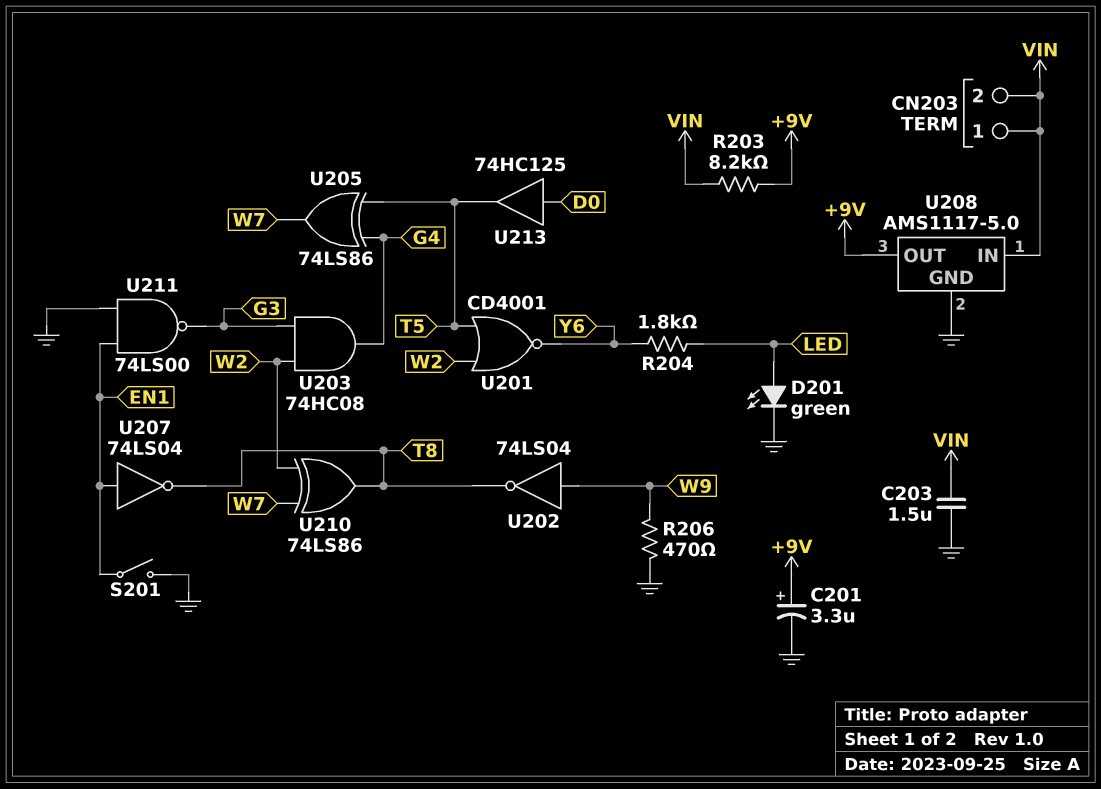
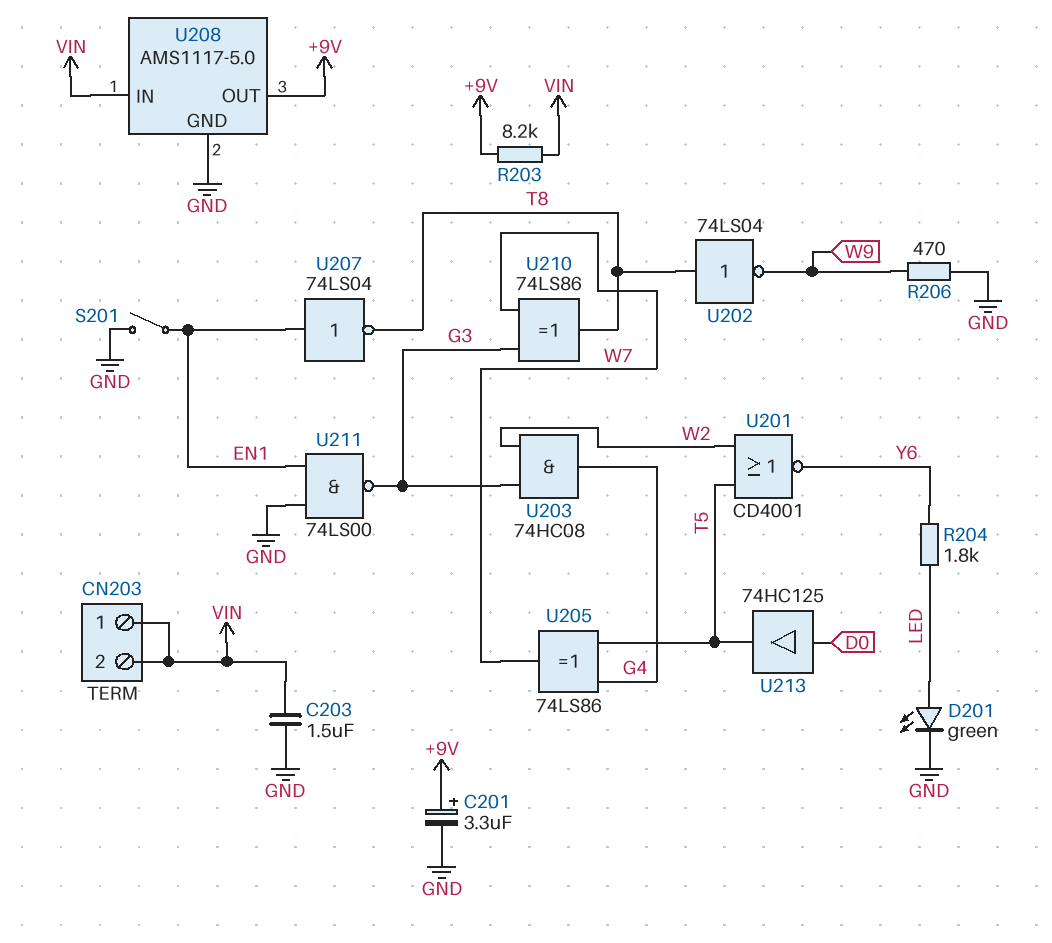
U202: NOT 74LS04 (in W9, out T8) -> NOT 74LS04 (in T8, out W9)
U210: XOR 74LS86 (in W2, in W7, out T8) -> XOR 74LS86 (in G3, in W7, out T8)

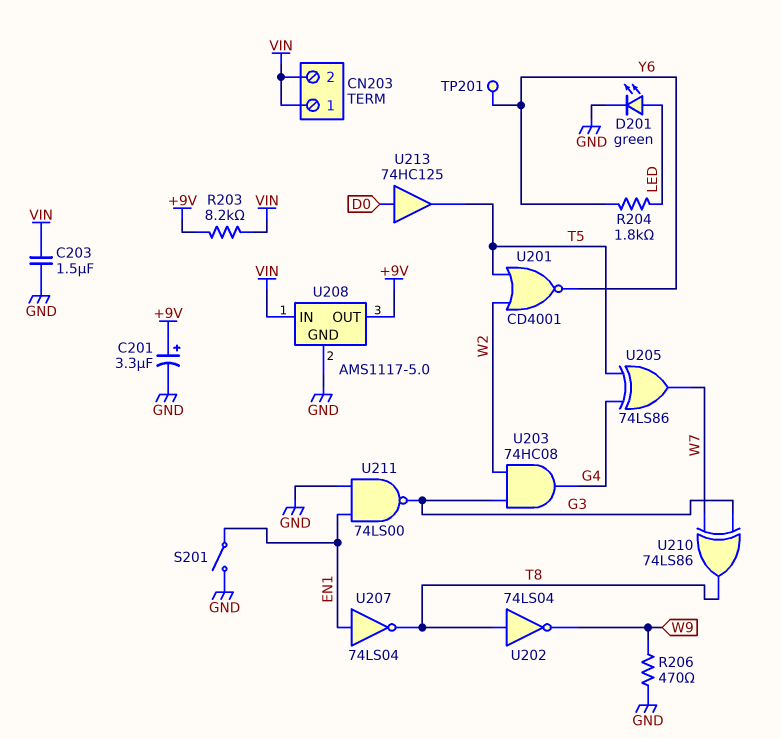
TP201: none -> test point (Y6)

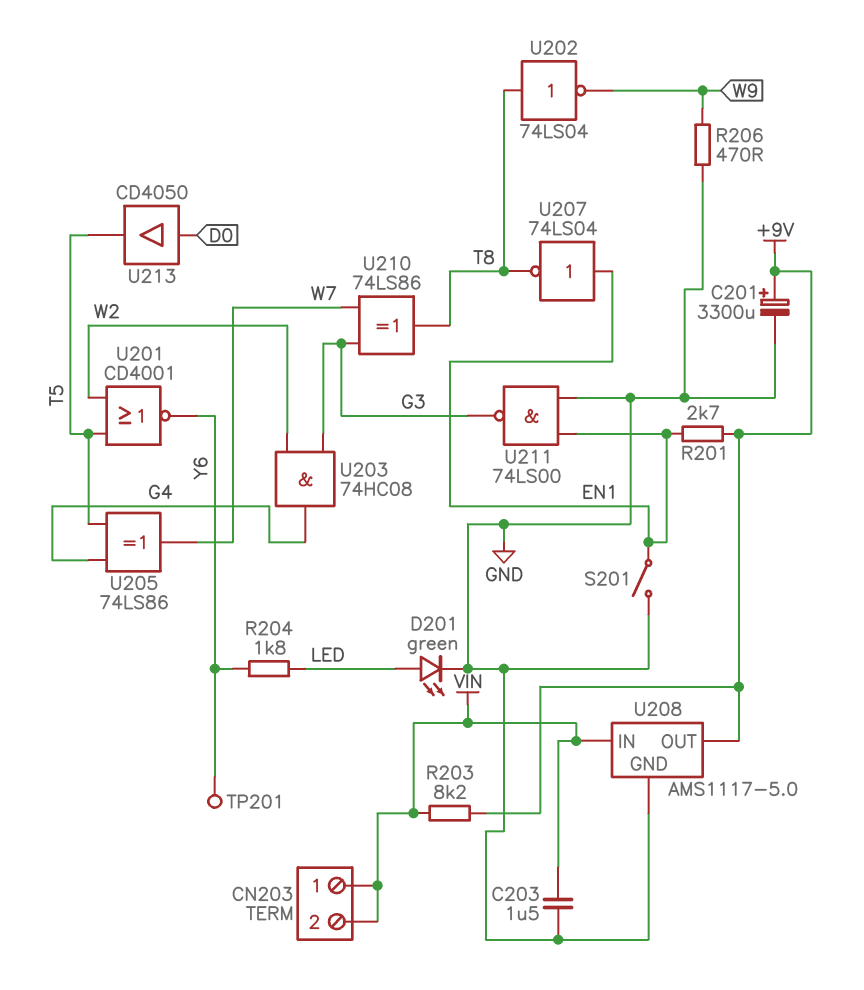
C201: 3.3uF (plus +9V, minus GND) -> 3300uF (plus +9V, minus GND)
R201: none -> 2.7k (+9V, EN1)
U213: buffer 74HC125 (in D0, out T5) -> buffer CD4050 (in D0, out T5)

